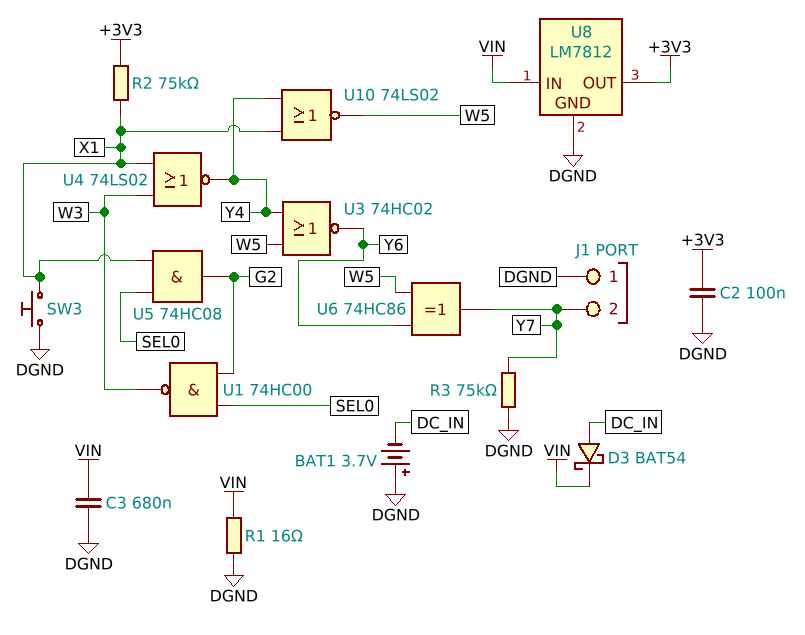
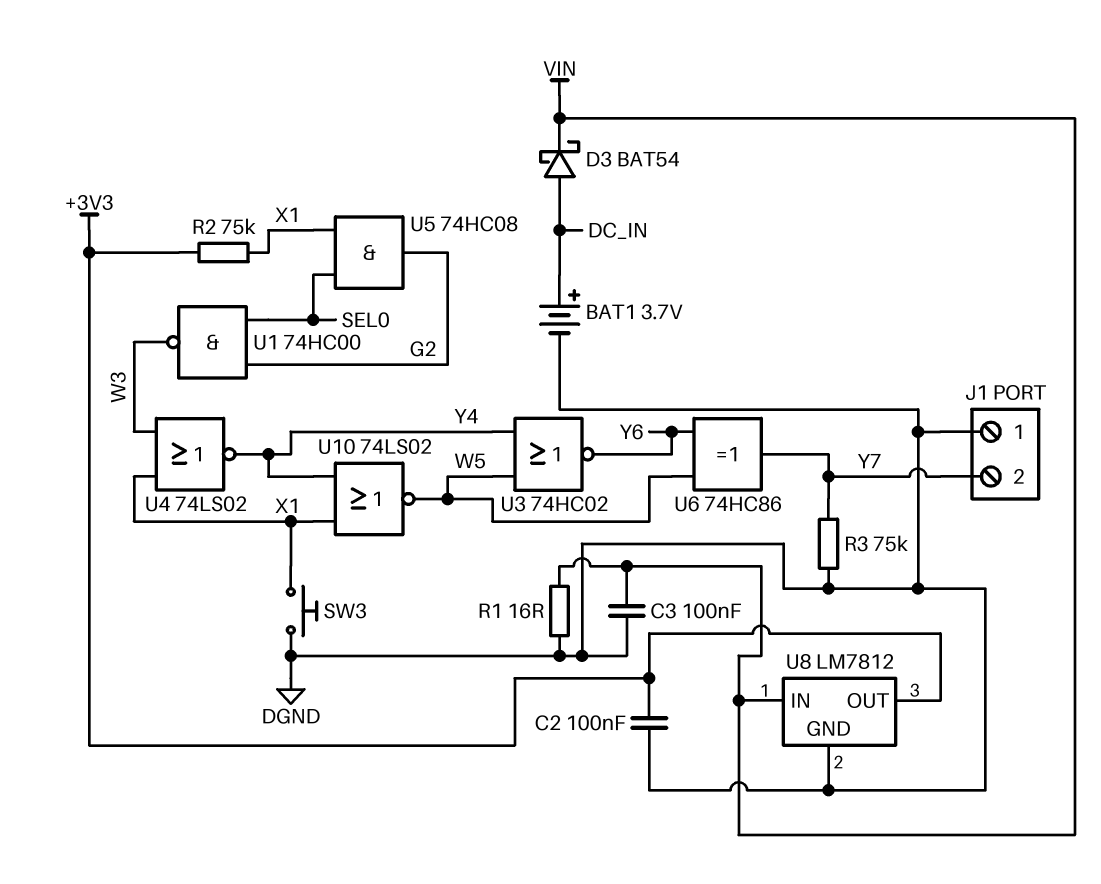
BAT1: 3.7V (plus DGND, minus DC_IN) -> 3.7V (plus DC_IN, minus DGND)
C3: 680nF (DGND, VIN) -> 100nF (DGND, VIN)

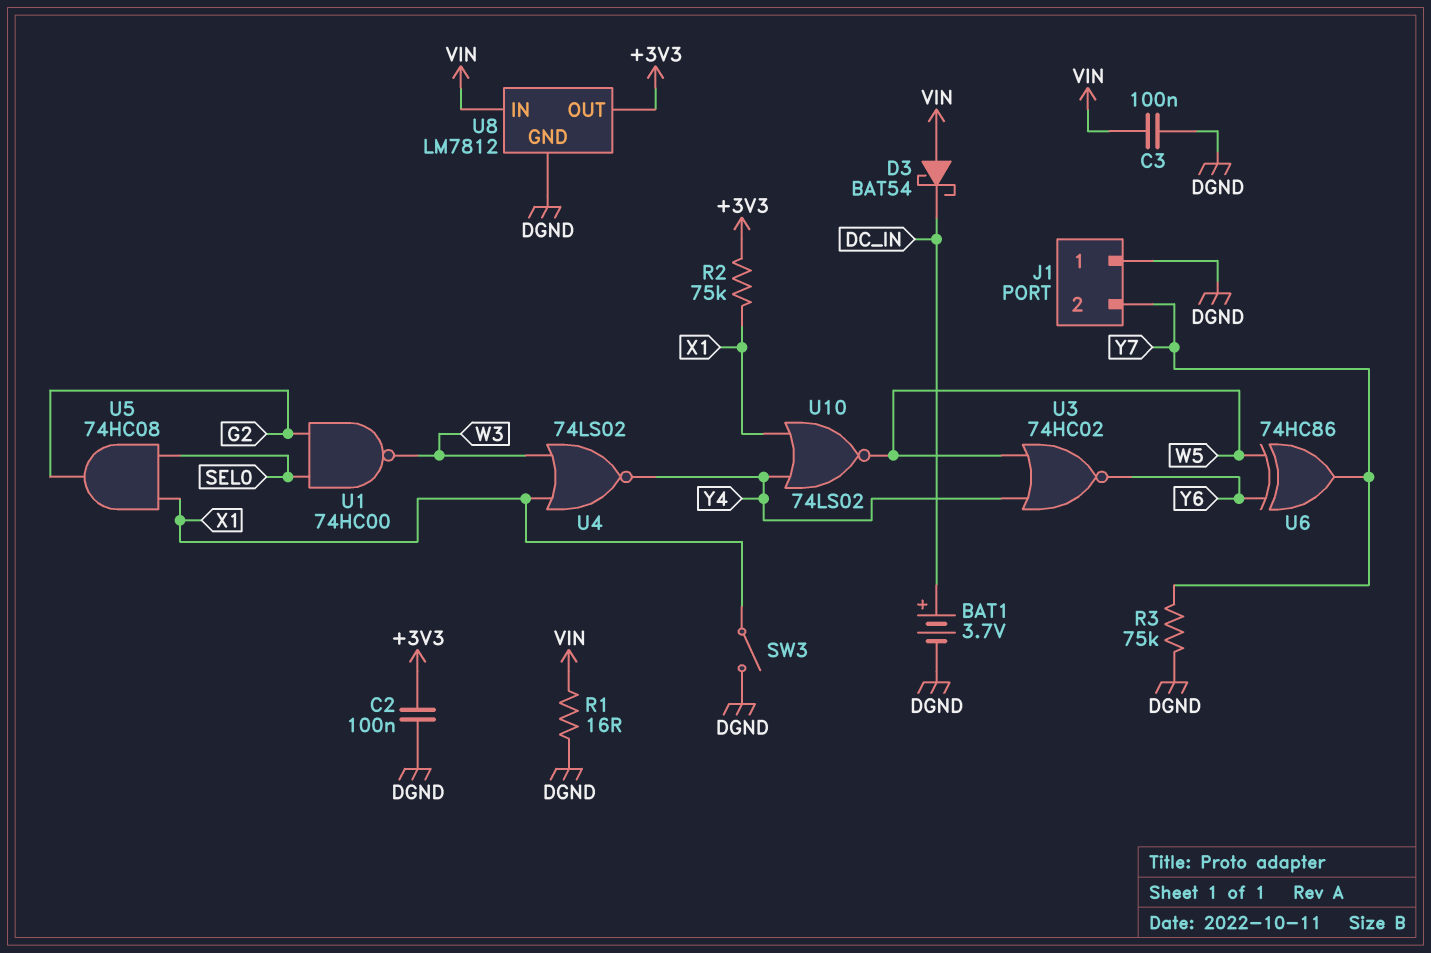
D3: schottky BAT54 (A DC_IN, K VIN) -> schottky BAT54 (A VIN, K DC_IN)
SW3: button (DGND, X1) -> switch (DGND, X1)

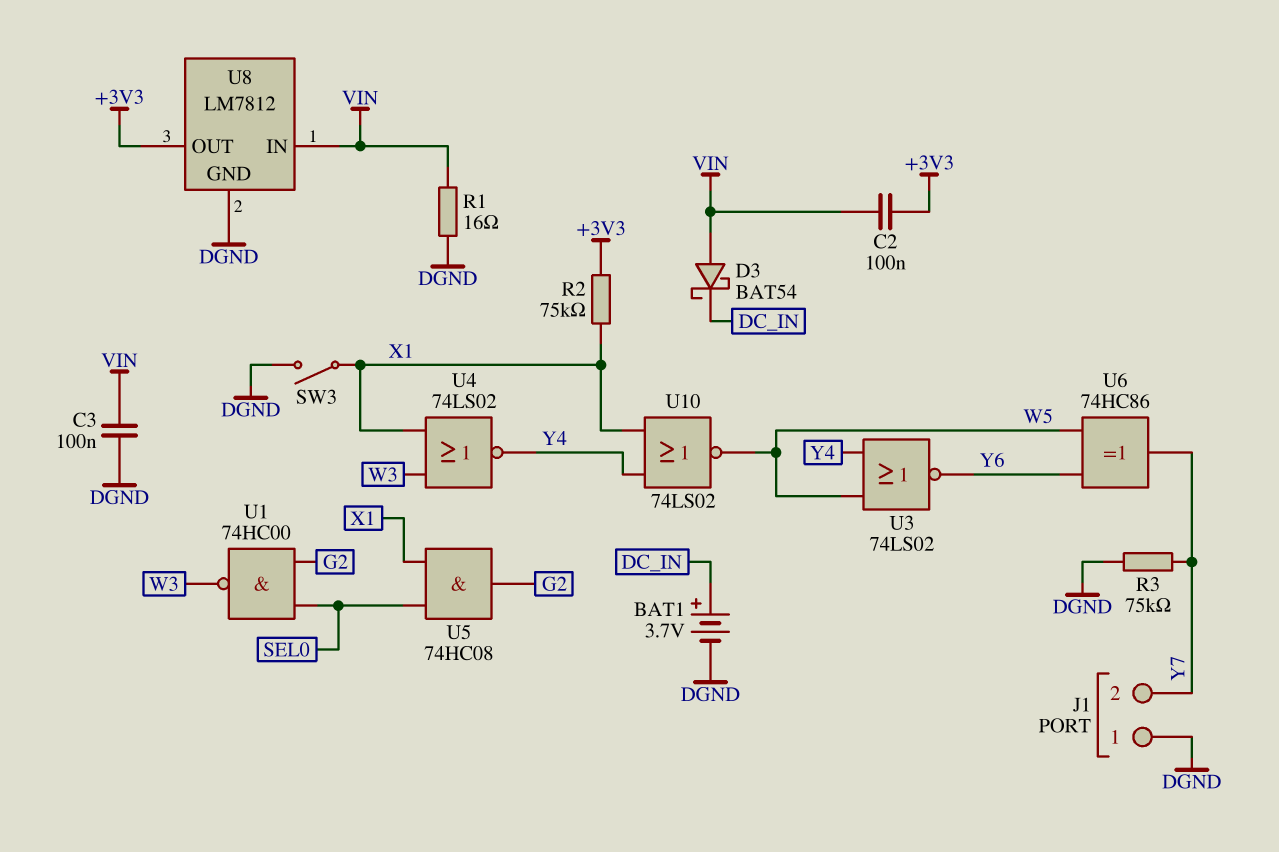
C2: 100nF (+3V3, DGND) -> 100nF (+3V3, VIN)
U3: NOR 74HC02 (in W5, in Y4, out Y6) -> NOR 74LS02 (in W5, in Y4, out Y6)

